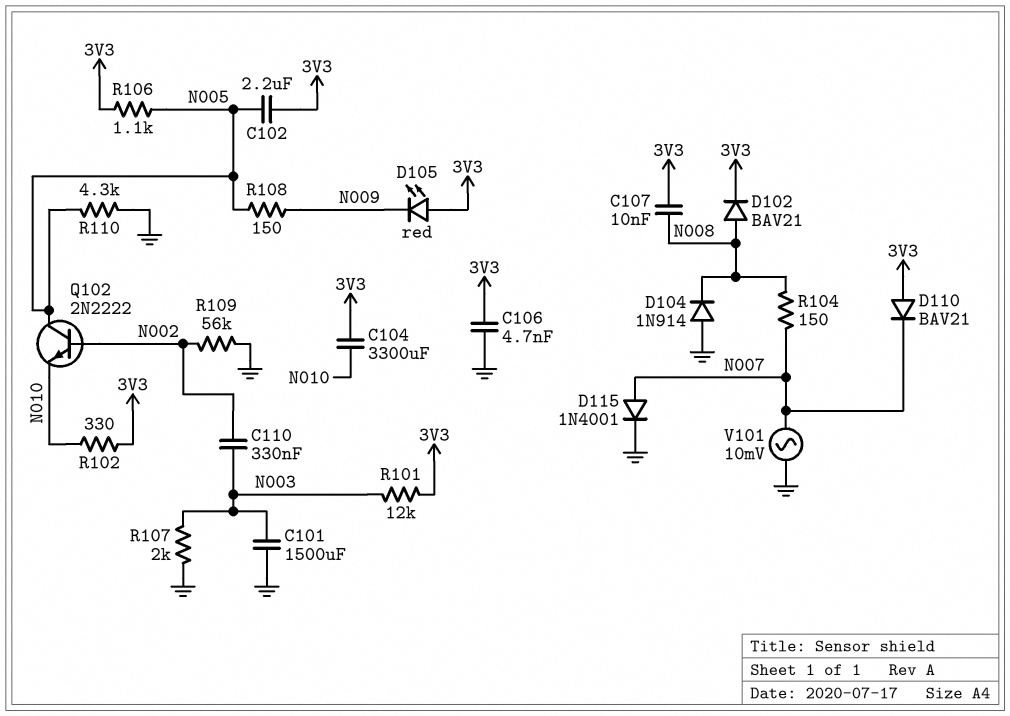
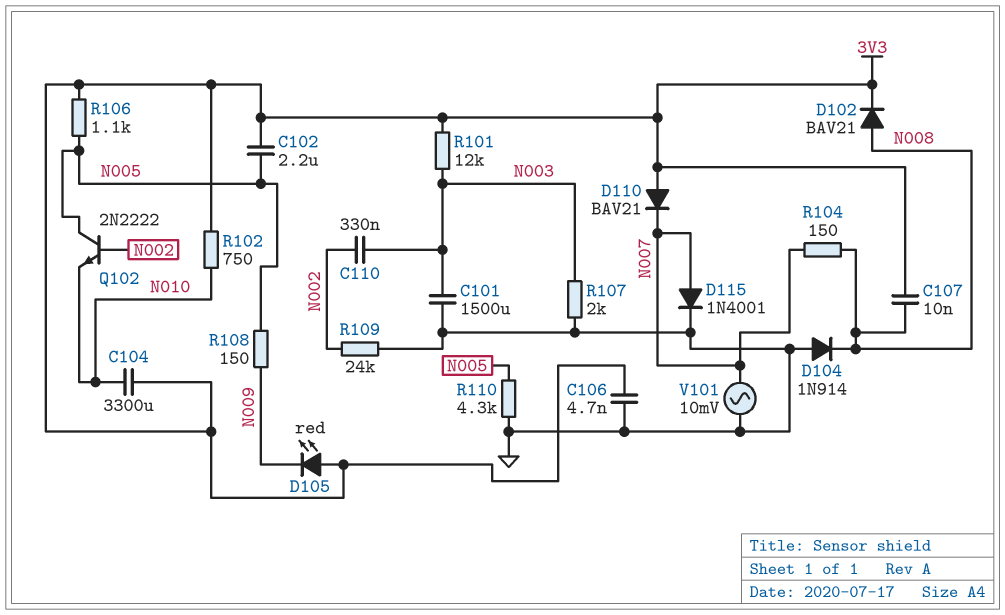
R102: 330 (3V3, N010) -> 750 (3V3, N010)
R109: 56k (GND, N002) -> 24k (GND, N002)

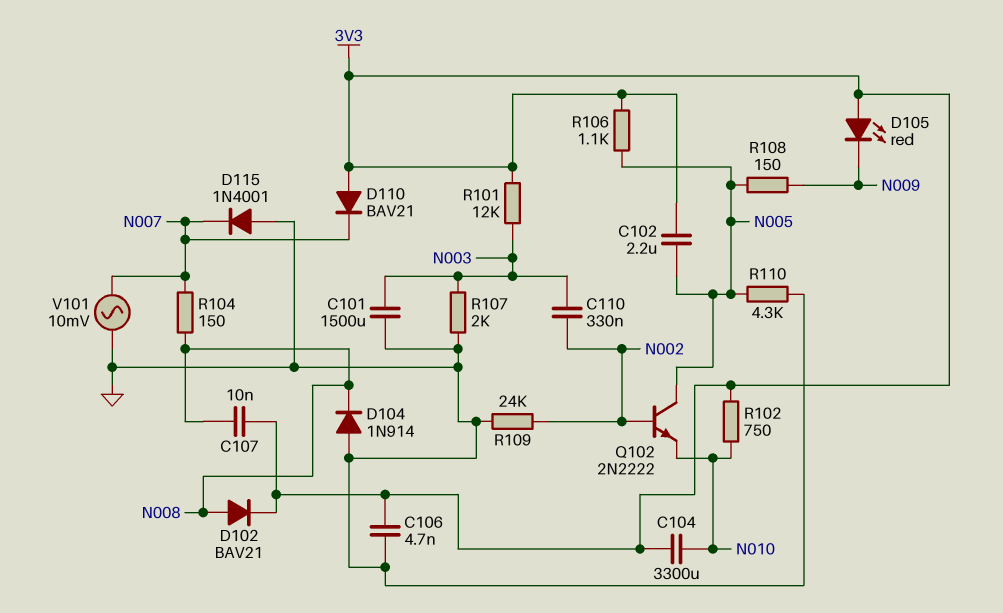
D115: diode 1N4001 (A N007, K GND) -> diode 1N4001 (A GND, K N007)

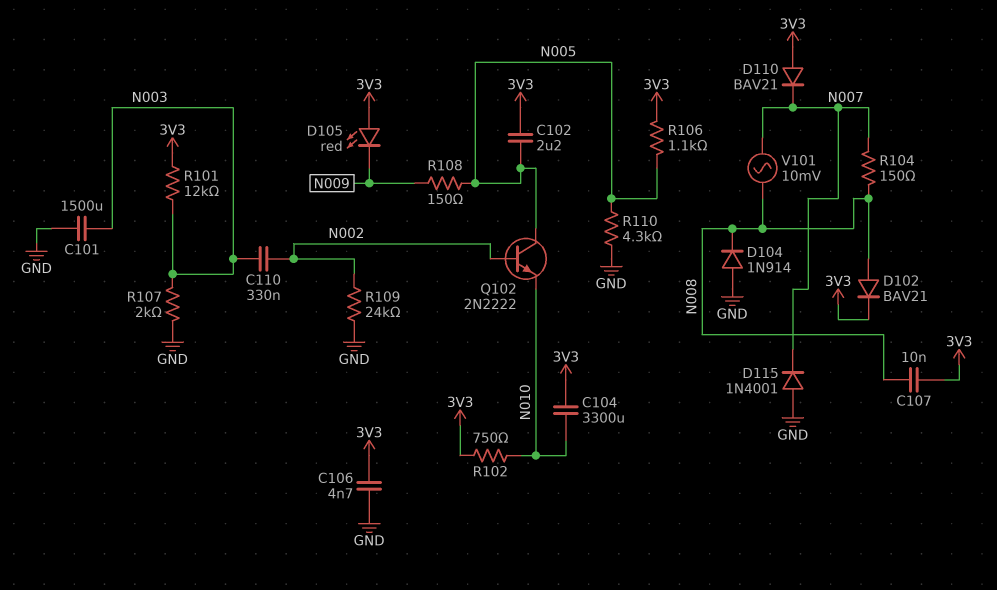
V101: AC 10mV (GND, N007) -> AC 10mV (N007, N008)

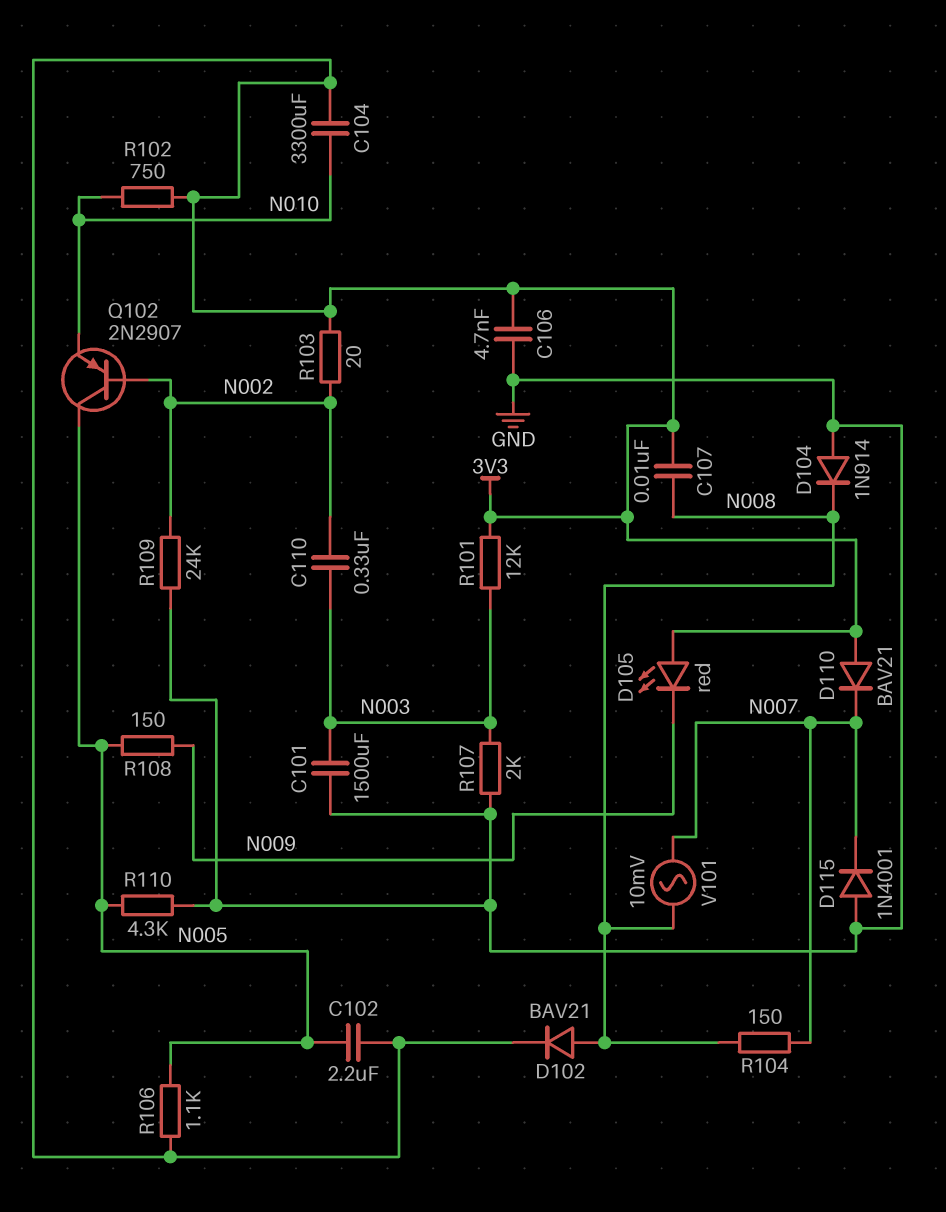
Q102: NPN 2N2222 (B N002, C N005, E N010) -> PNP 2N2907 (B N002, C N005, E N010)
R103: none -> 20 (3V3, N002)

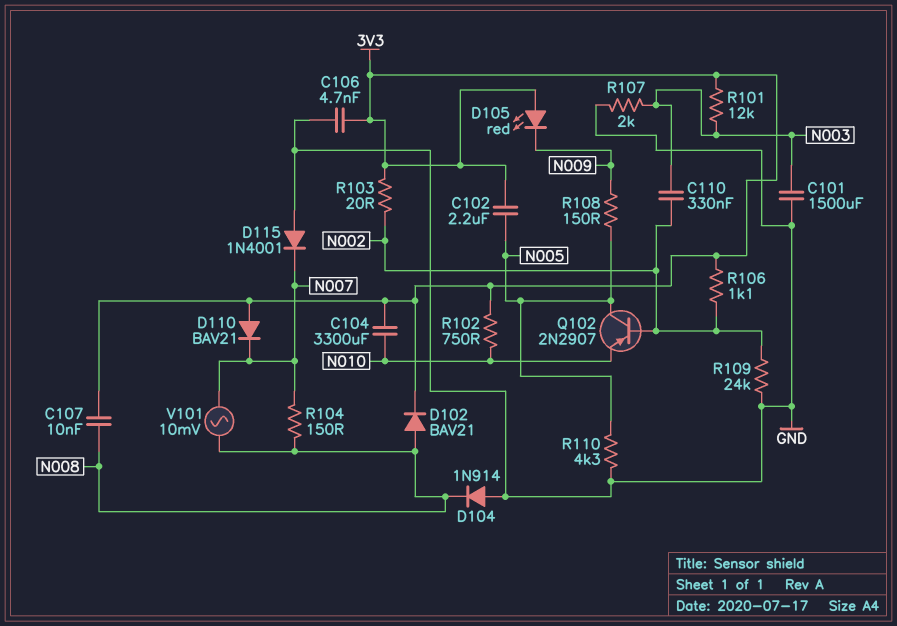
R106: 1.1k (3V3, N005) -> 1.1k (3V3, N002)

